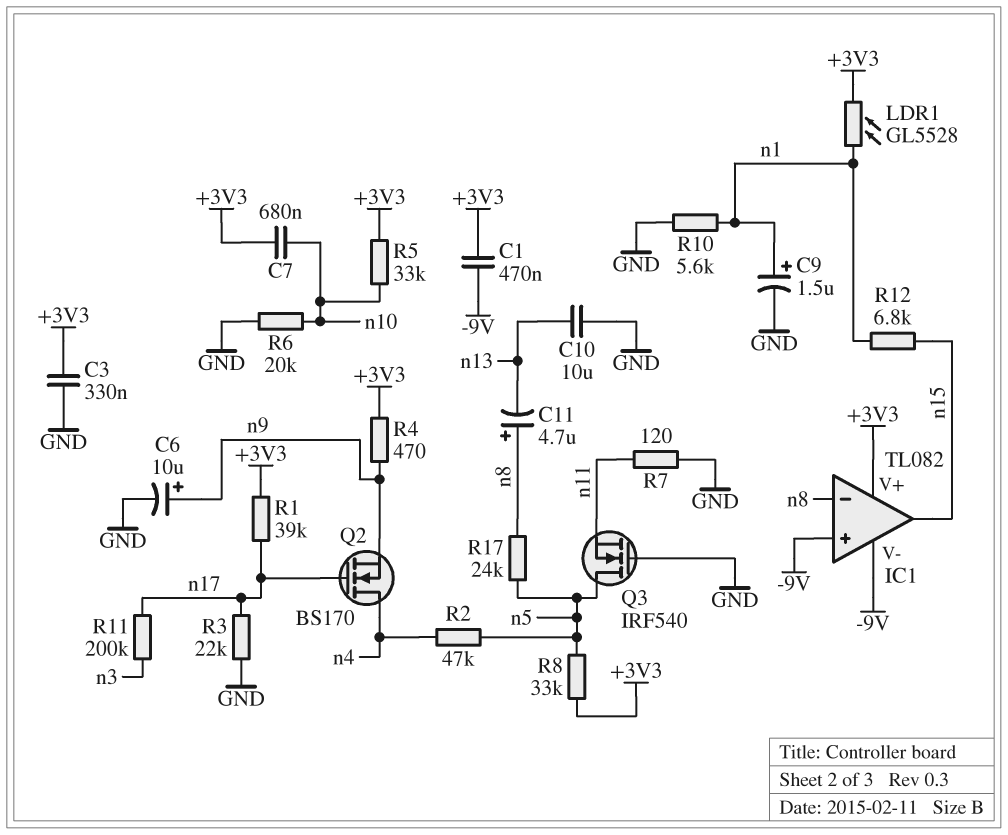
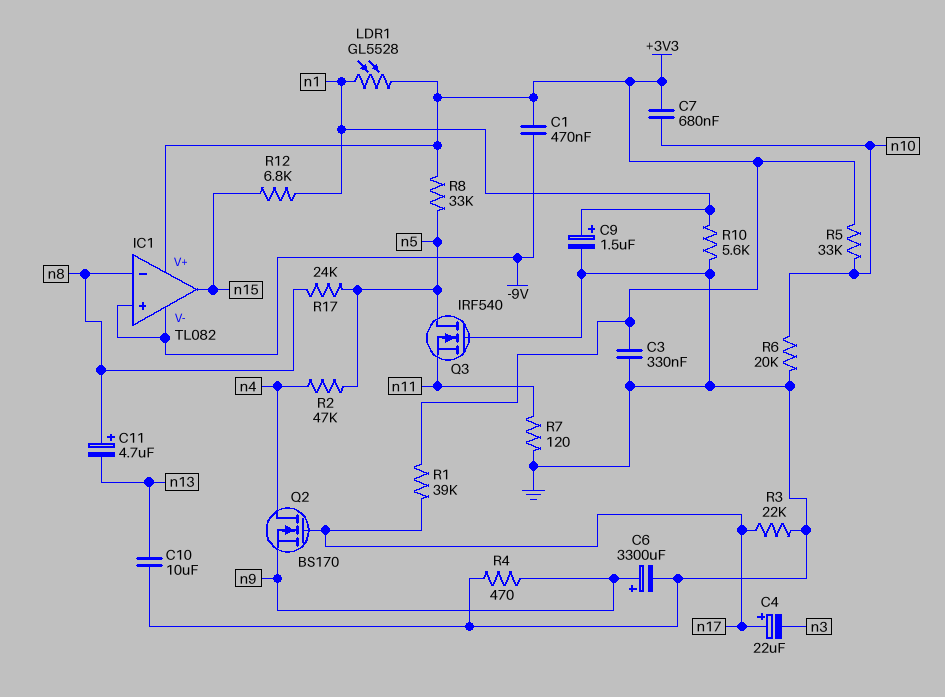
C4: none -> 22uF (plus n17, minus n3)
C6: 10uF (plus n9, minus GND) -> 3300uF (plus n9, minus GND)
R4: 470 (+3V3, n9) -> 470 (GND, n9)
R11: 200k (n3, n17) -> none

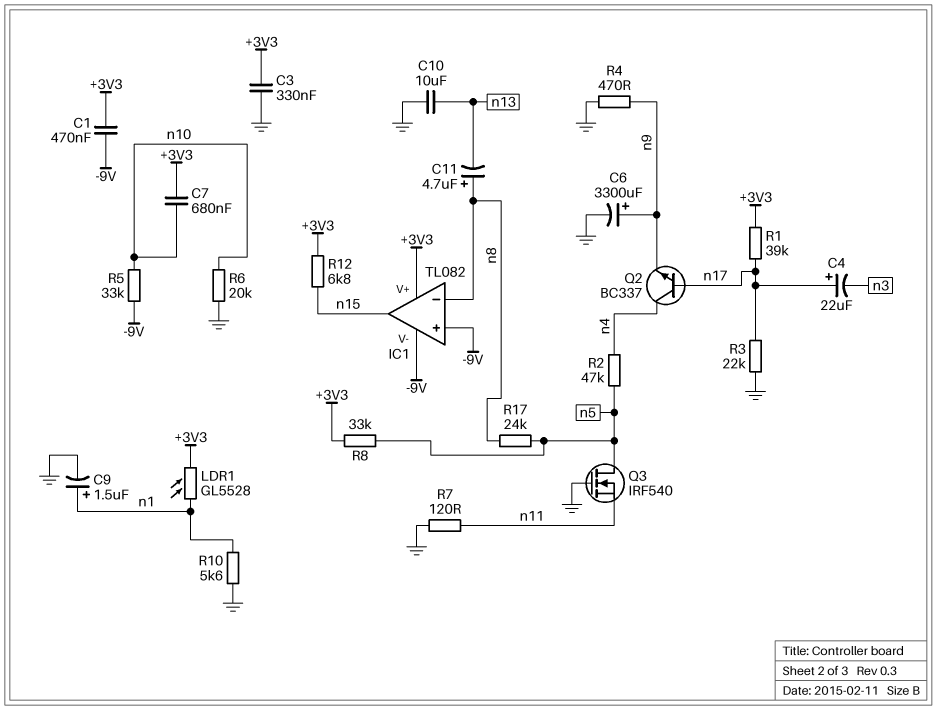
Q2: NMOS BS170 (G n17, D n4, S n9) -> NPN BC337 (B n17, C n4, E n9)
R5: 33k (+3V3, n10) -> 33k (-9V, n10)
R12: 6.8k (n1, n15) -> 6.8k (+3V3, n15)

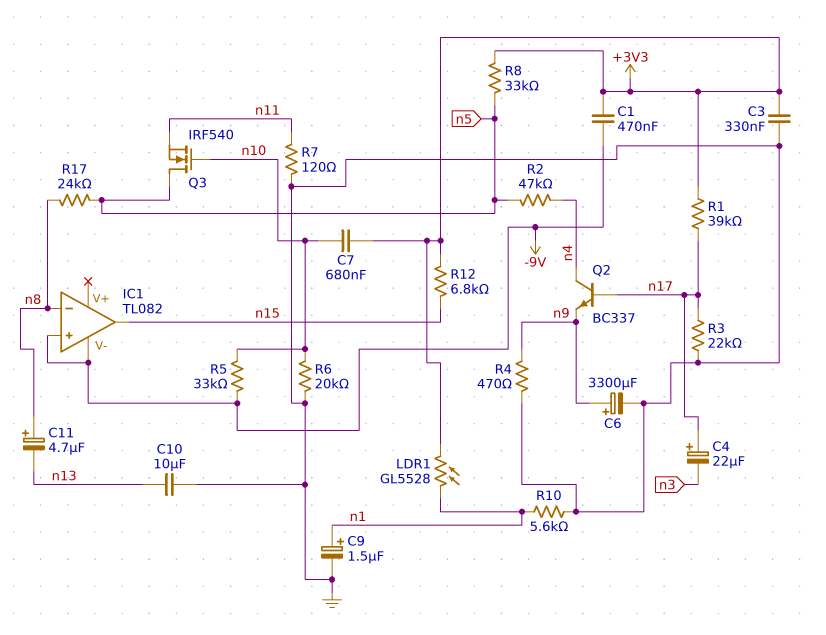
IC1 pin V+: +3V3 -> none
Q3: NMOS IRF540 (G GND, D n5, S n11) -> NMOS IRF540 (G n10, D n5, S n11)

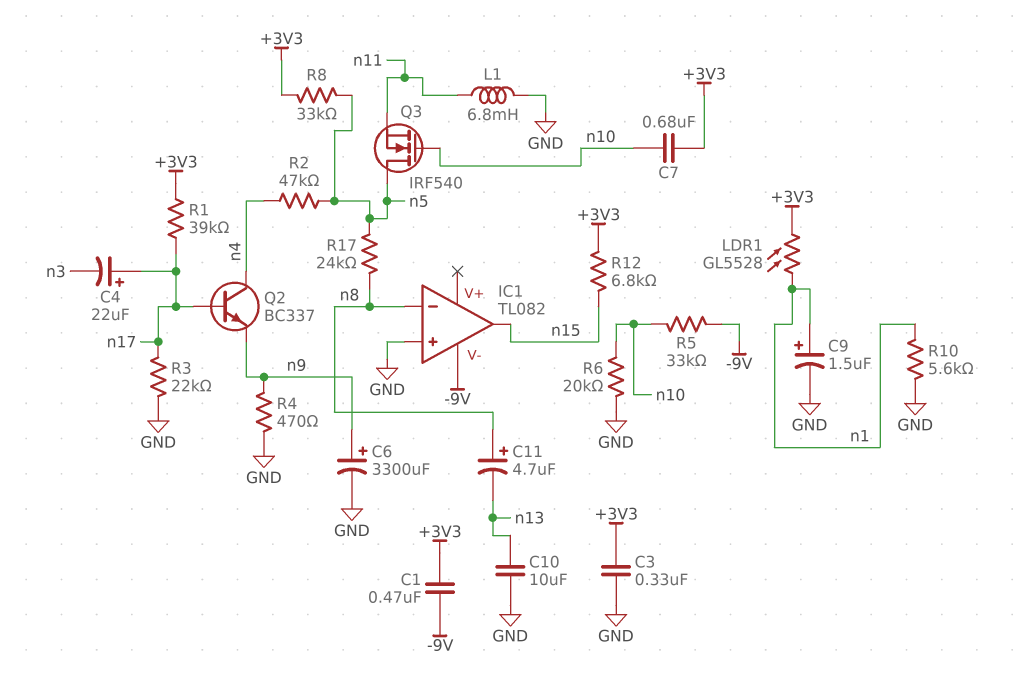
IC1 pin in+: -9V -> GND
L1: none -> 6.8mH (GND, n11)
R7: 120 (GND, n11) -> none

